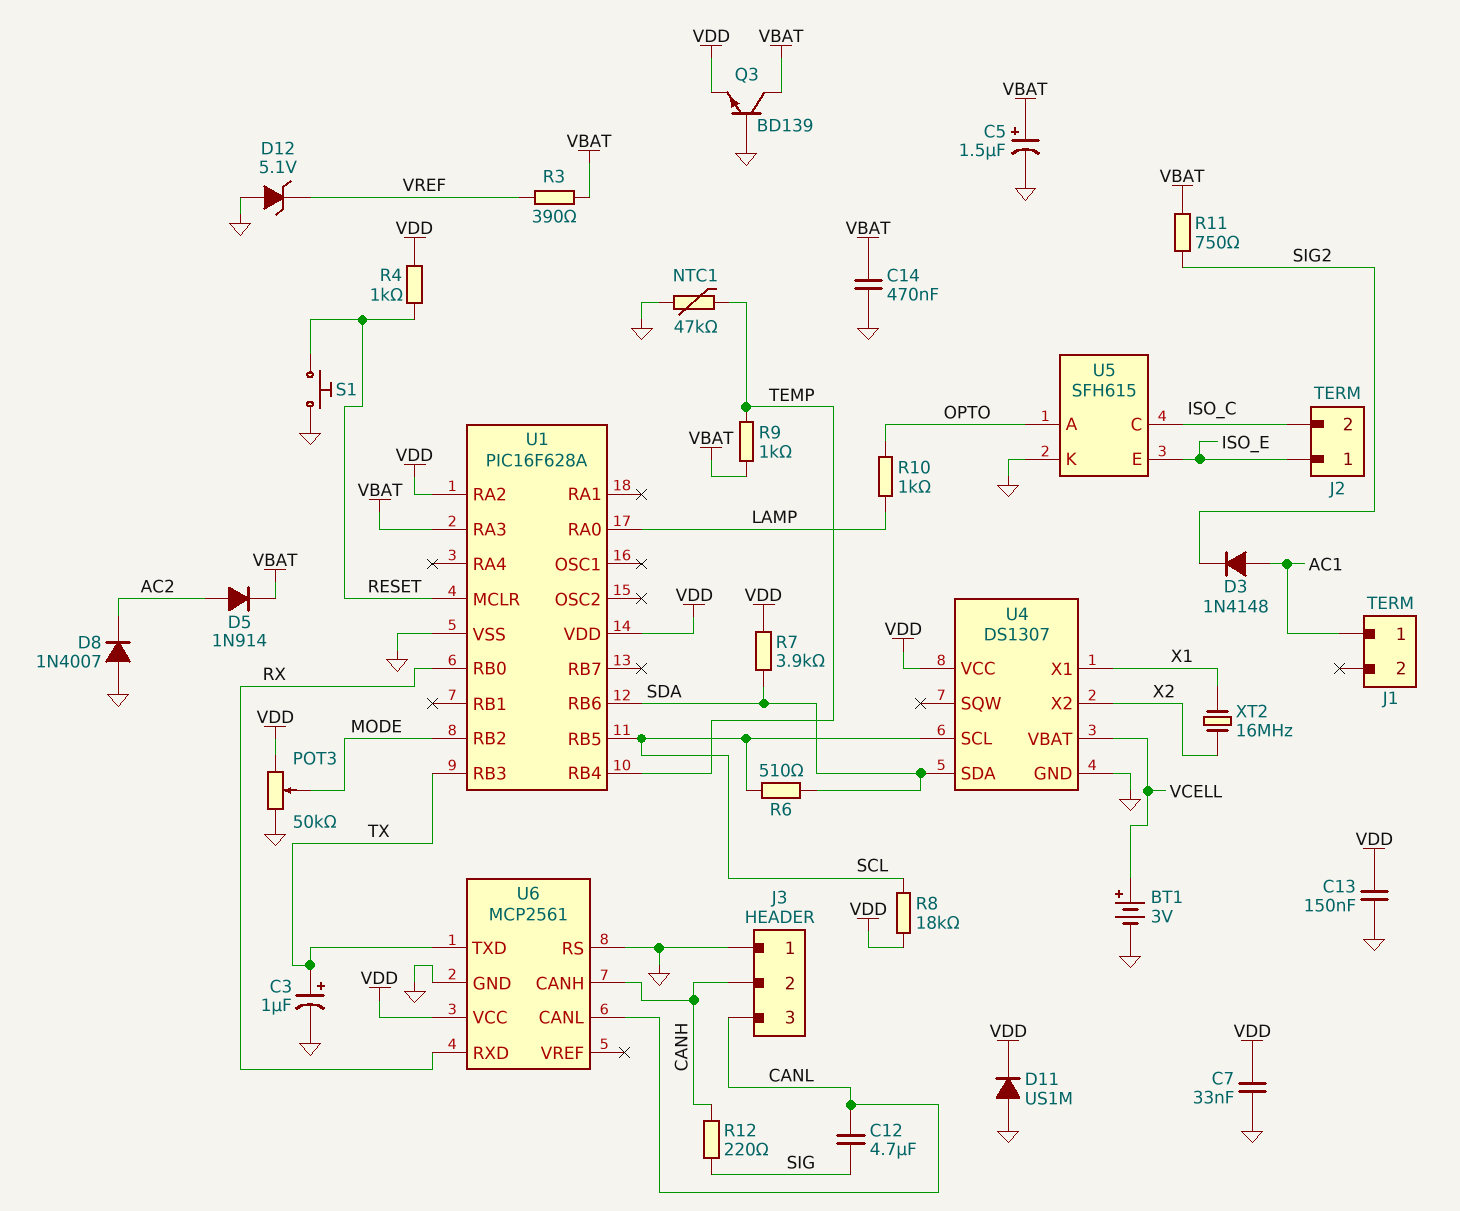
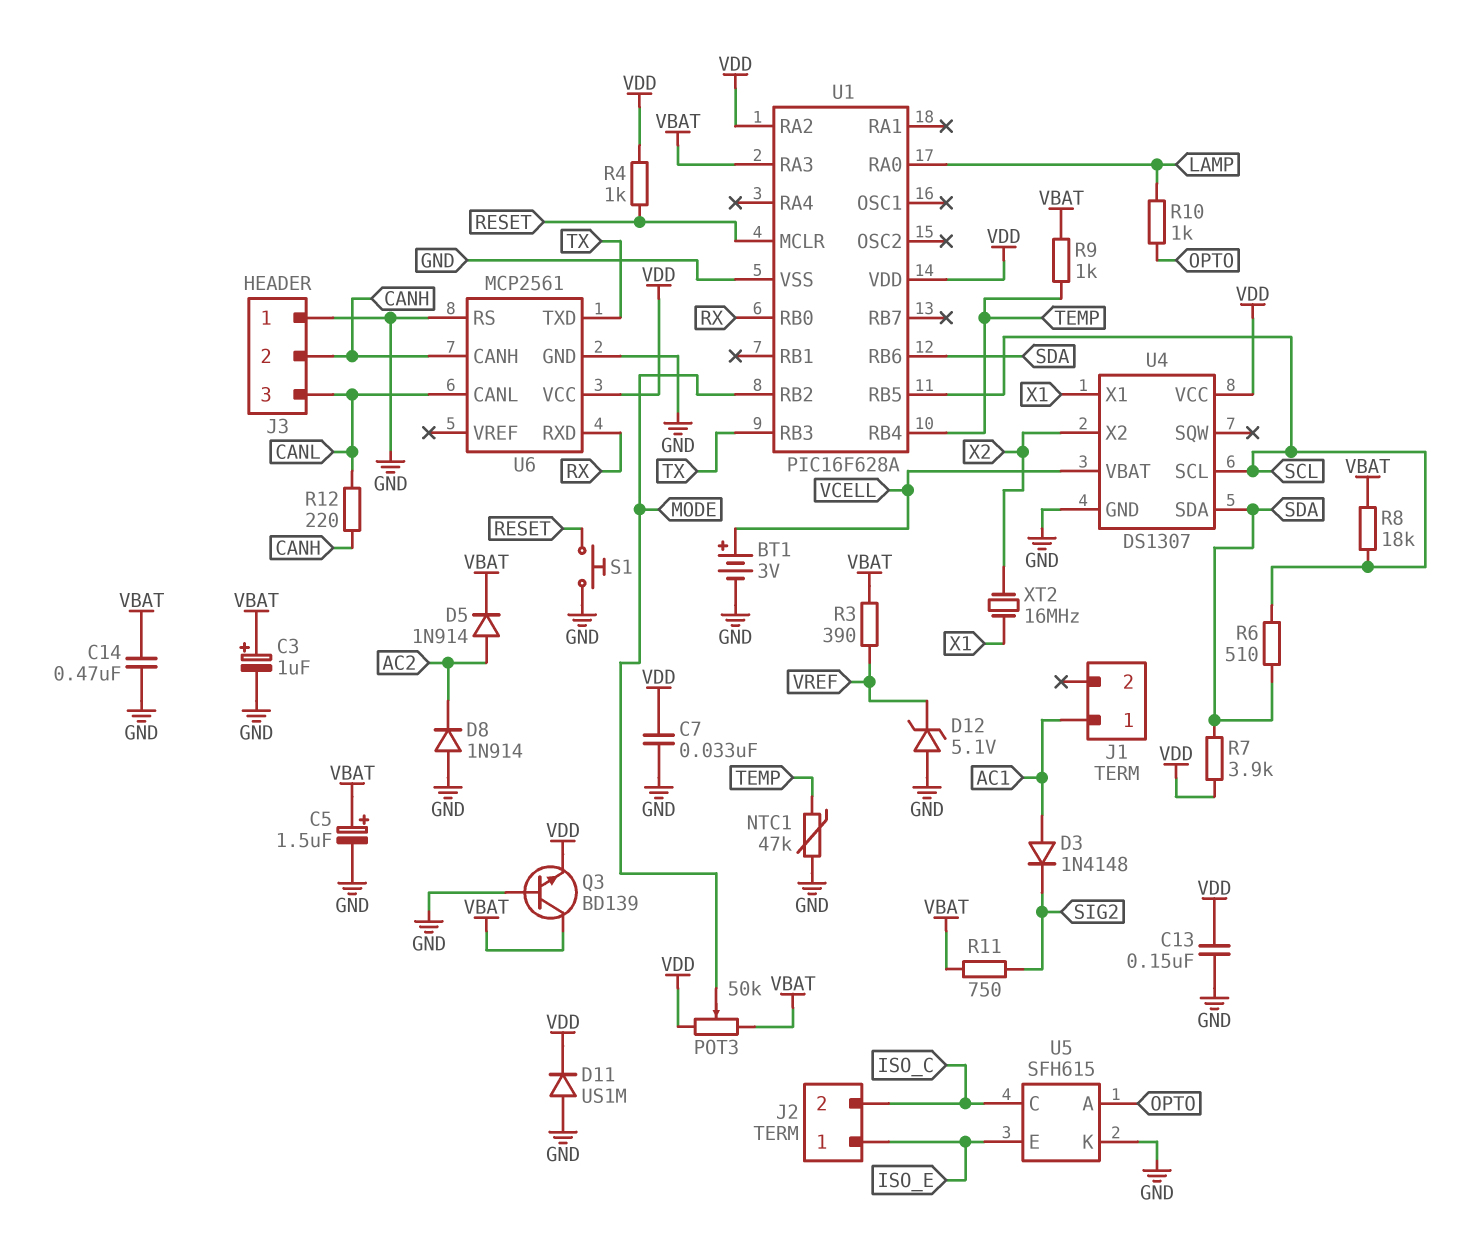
C3: 1uF (plus TX, minus GND) -> 1uF (plus VBAT, minus GND)
C12: 4.7uF (CANL, SIG) -> none
D8: diode 1N4007 (A GND, K AC2) -> diode 1N914 (A GND, K AC2)
POT3: 50k (GND, VDD, wiper MODE) -> 50k (VBAT, VDD, wiper MODE)
R8: 18k (SCL, VDD) -> 18k (SCL, VBAT)
R12: 220 (CANH, SIG) -> 220 (CANH, CANL)

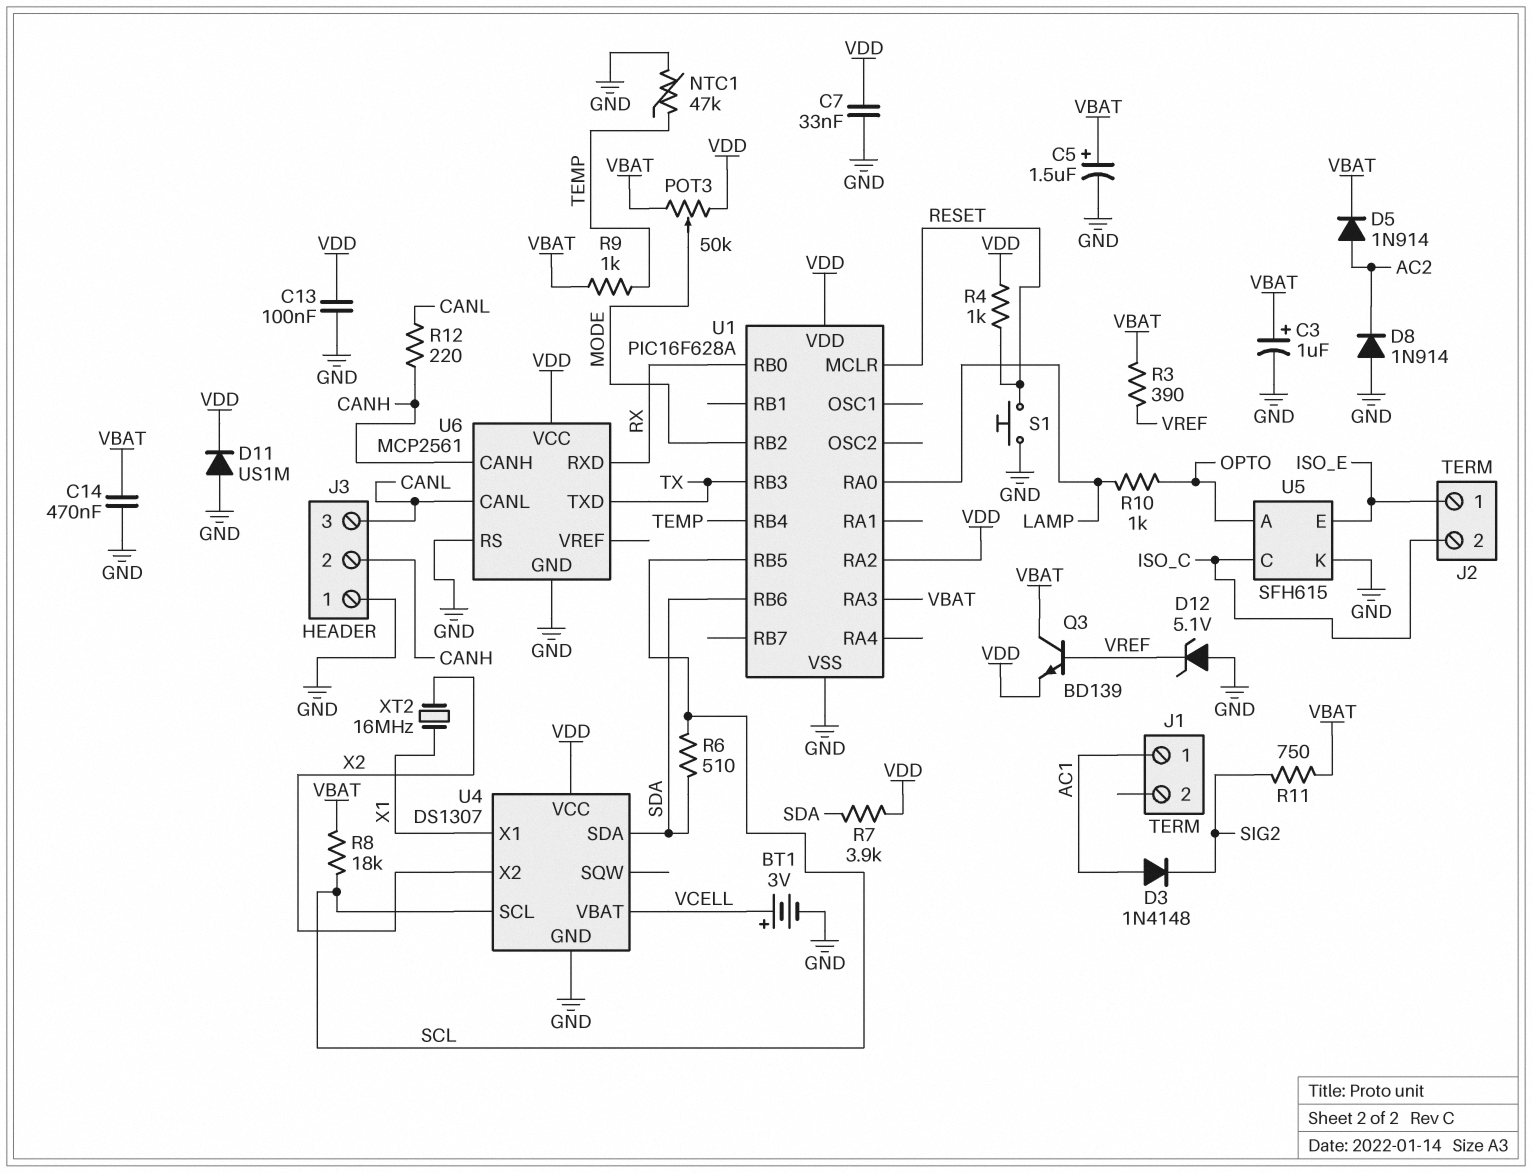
C13: 150nF (GND, VDD) -> 100nF (GND, VDD)
Q3: NPN BD139 (B GND, C VBAT, E VDD) -> NPN BD139 (B VREF, C VBAT, E VDD)

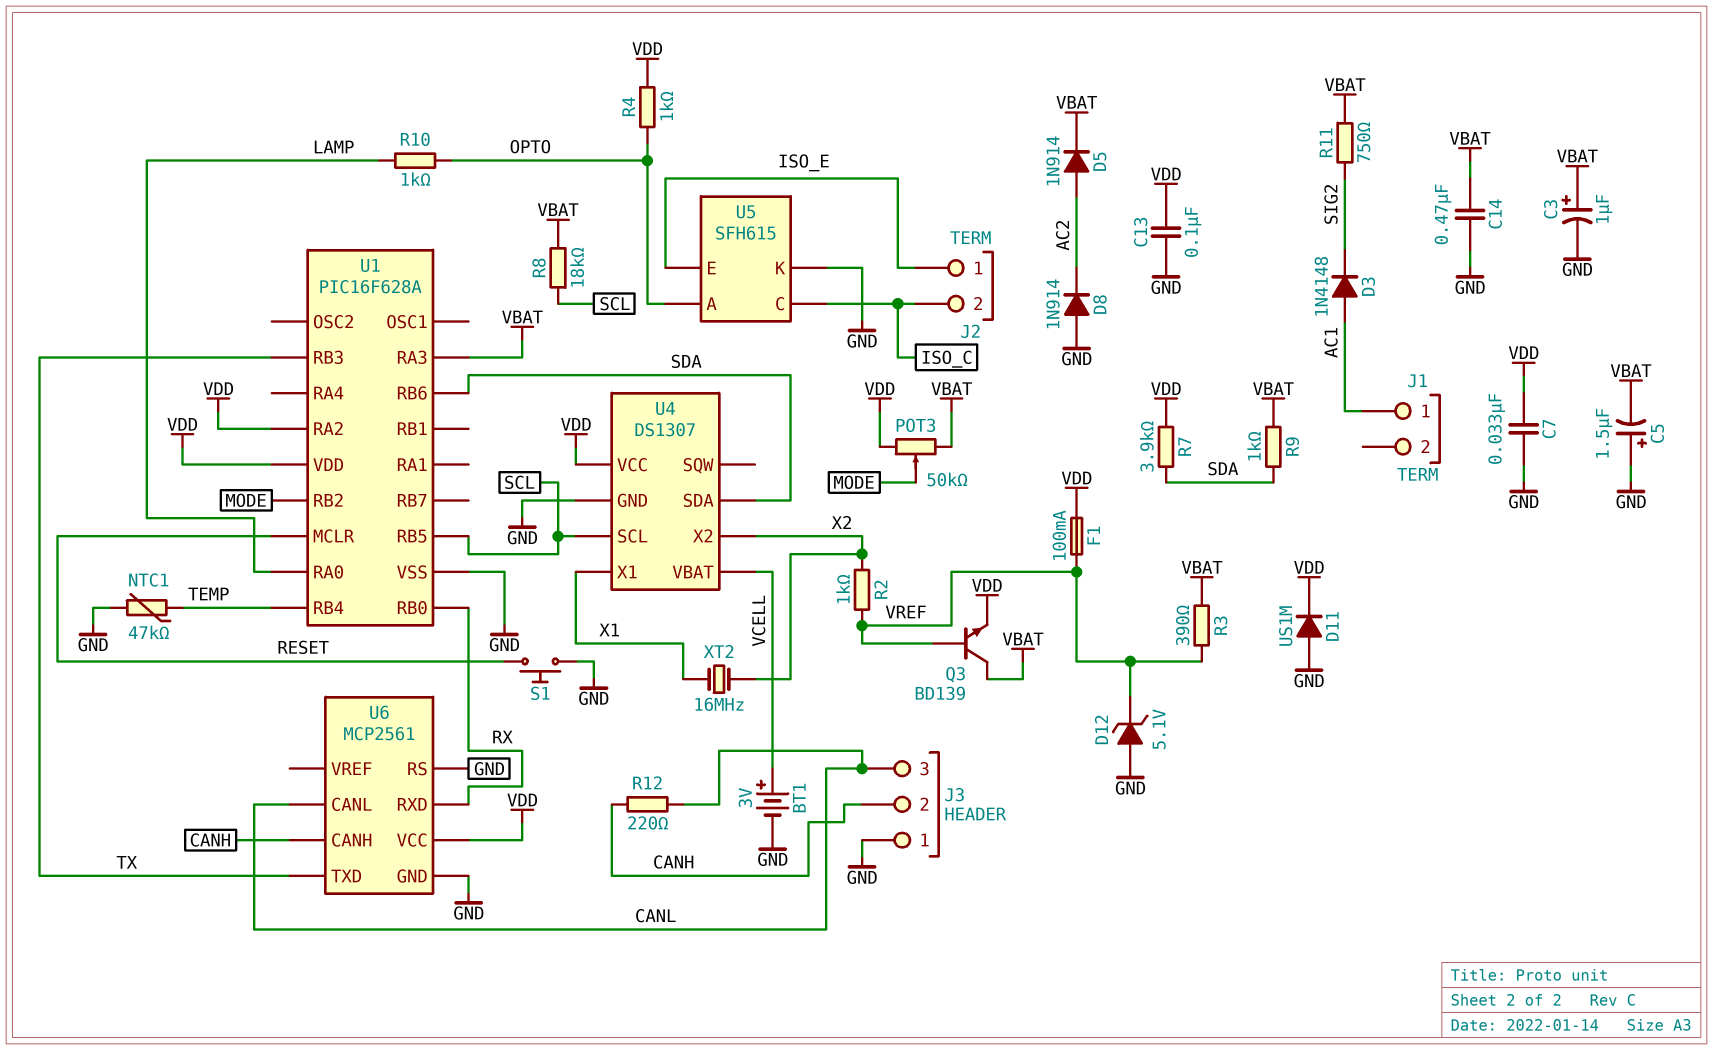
C5: 1.5uF (plus VBAT, minus GND) -> 1.5uF (plus GND, minus VBAT)
F1: none -> 100mA (VDD, VREF)
R2: none -> 1k (VREF, X2)
R4: 1k (RESET, VDD) -> 1k (OPTO, VDD)
R6: 510 (SCL, SDA) -> none
R9: 1k (TEMP, VBAT) -> 1k (SDA, VBAT)

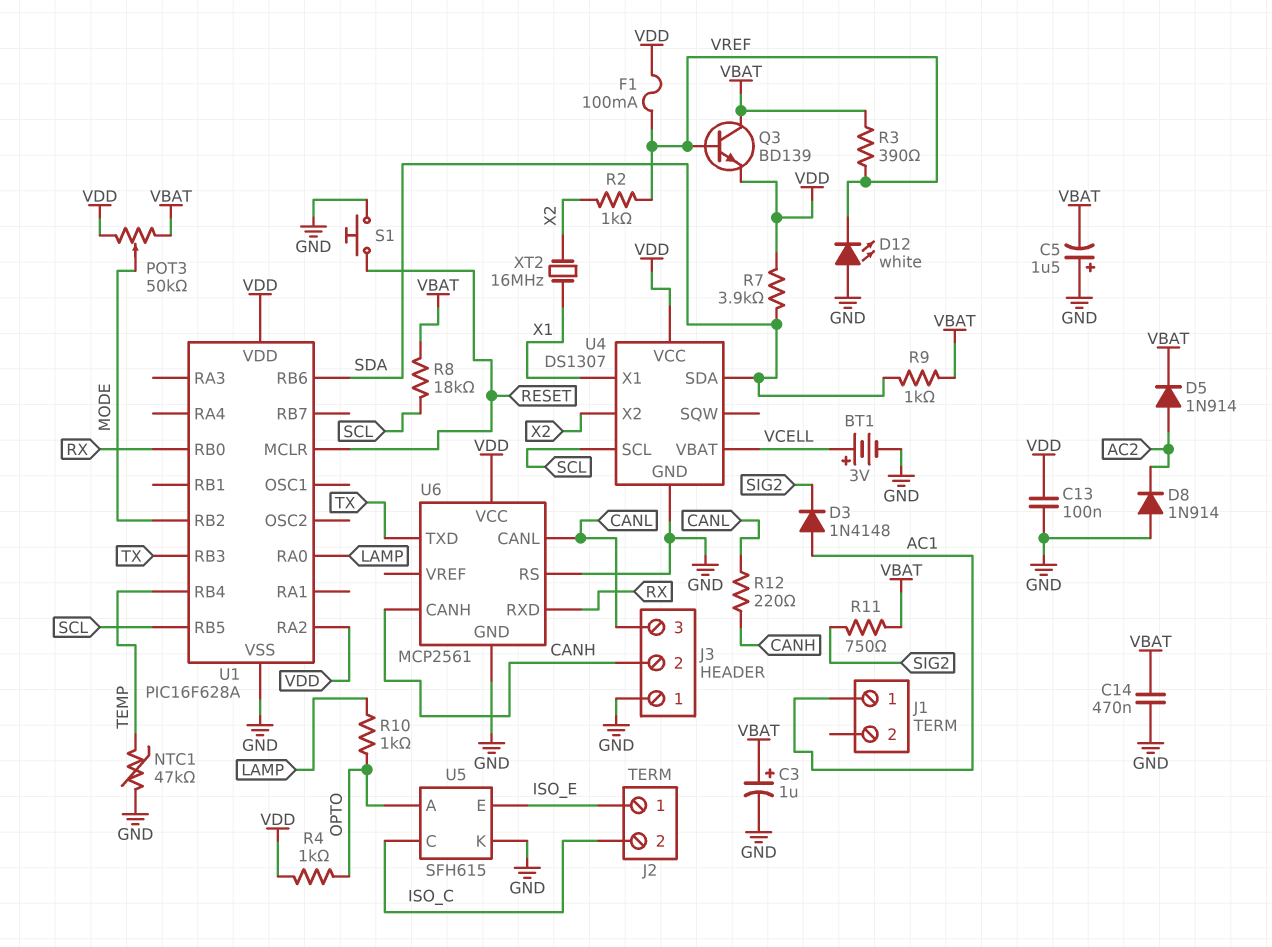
C7: 33nF (GND, VDD) -> none
D11: diode US1M (A GND, K VDD) -> none
D12: zener 5.1V (A GND, K VREF) -> LED white (A GND, K VREF)
U1 pin RA3: VBAT -> none

